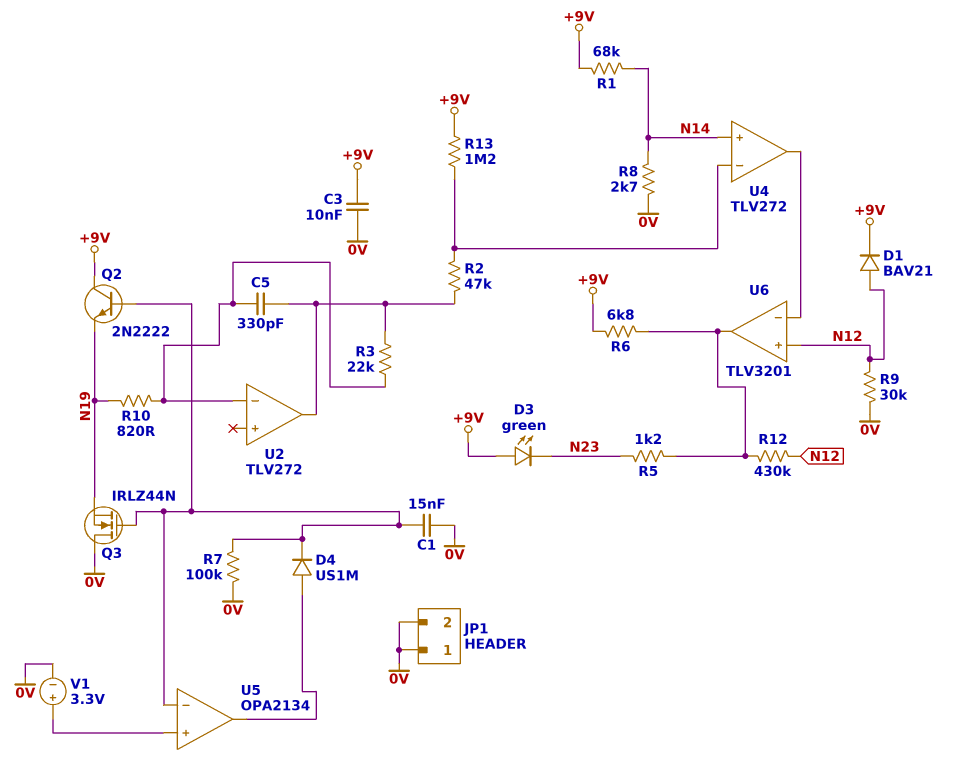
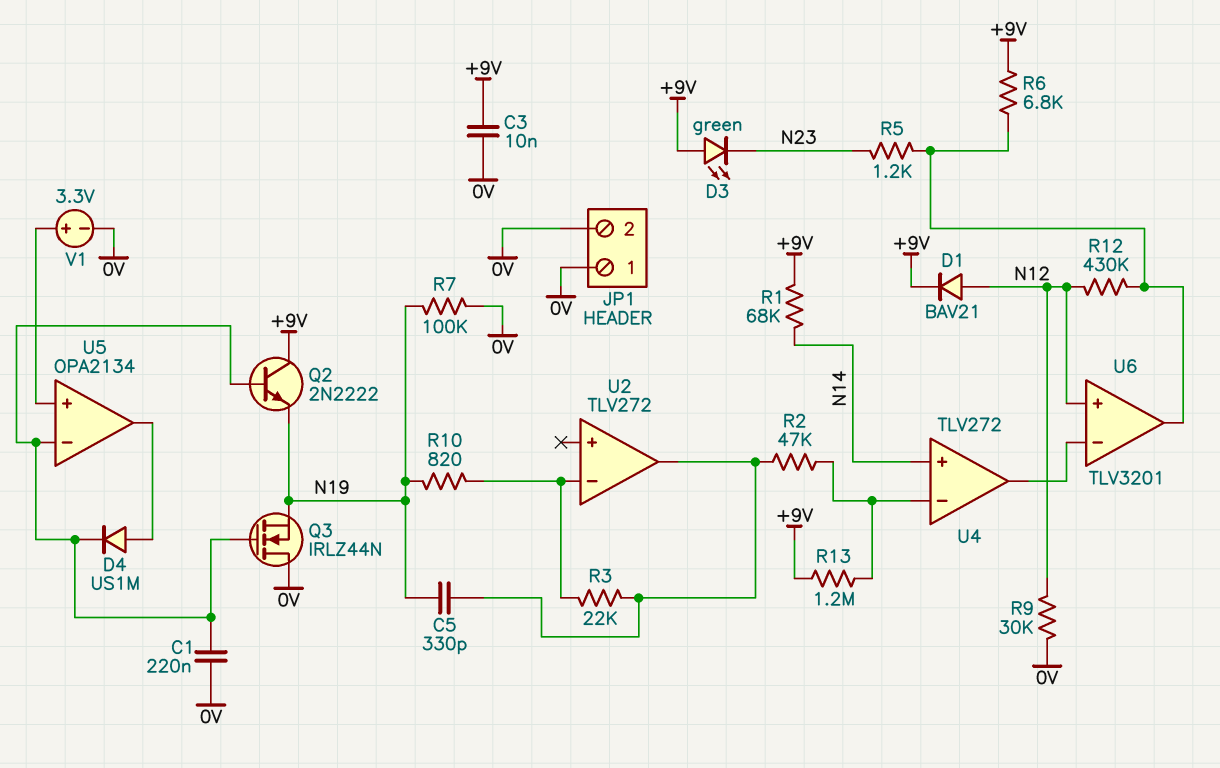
C1: 15nF (0V, U5/in-) -> 220nF (0V, U5/in-)
C5: 330pF (U2/in-, U2/out) -> 330pF (N19, U2/out)
R7: 100k (0V, U5/in-) -> 100k (0V, N19)
R8: 2.7k (0V, N14) -> none

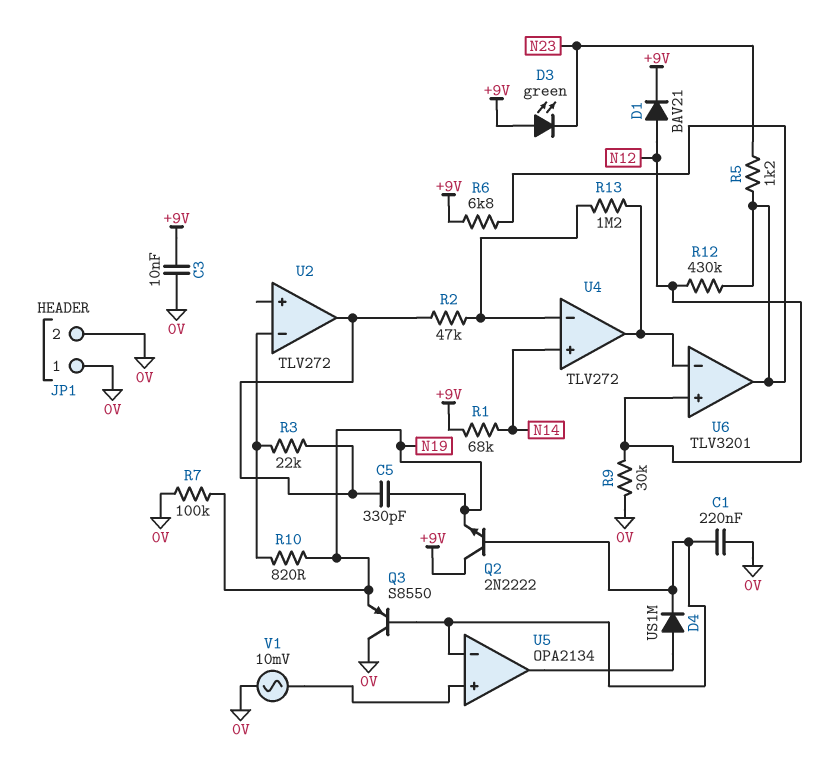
Q3: NMOS IRLZ44N (G U5/in-, D 0V, S N19) -> PNP S8550 (B U5/in-, C 0V, E N19)
R13: 1.2M (+9V, U4/in-) -> 1.2M (U4/in-, U4/out)
V1: 3.3V (plus U5/in+, minus 0V) -> AC 10mV (0V, U5/in+)

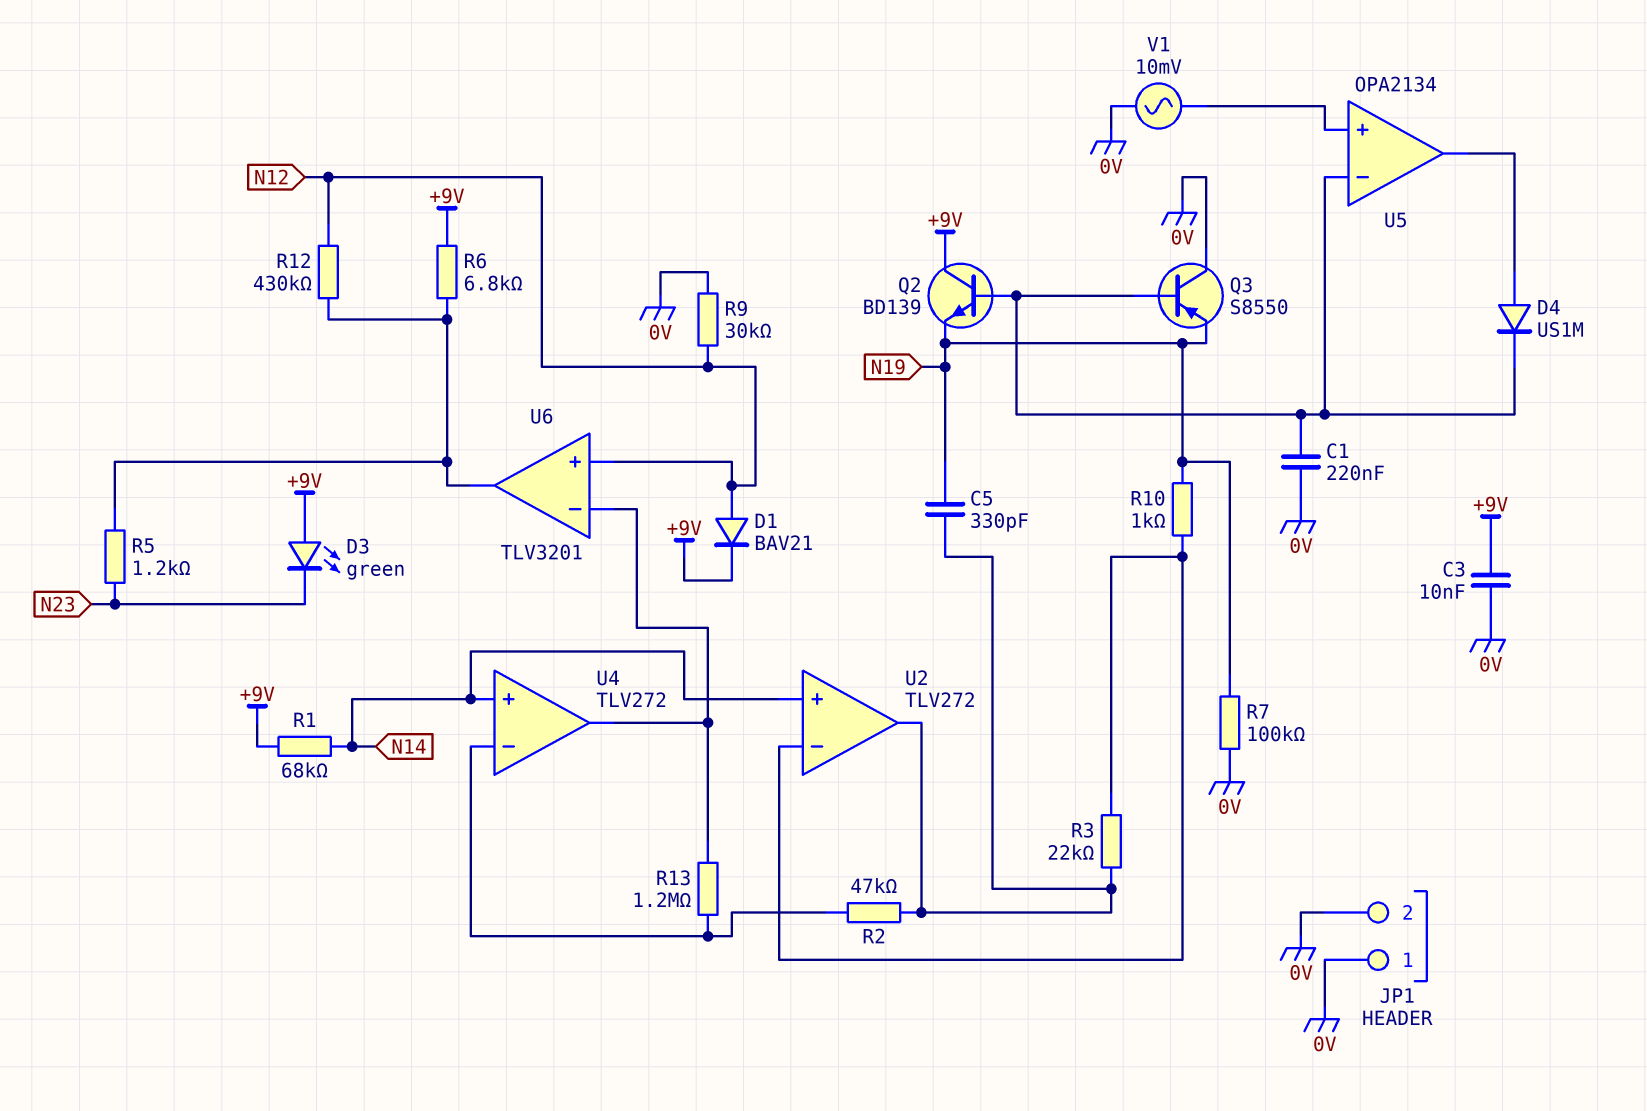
Q2: NPN 2N2222 (B U5/in-, C +9V, E N19) -> NPN BD139 (B U5/in-, C +9V, E N19)
R10: 820 (N19, U2/in-) -> 1k (N19, U2/in-)
U2 pin in+: none -> N14

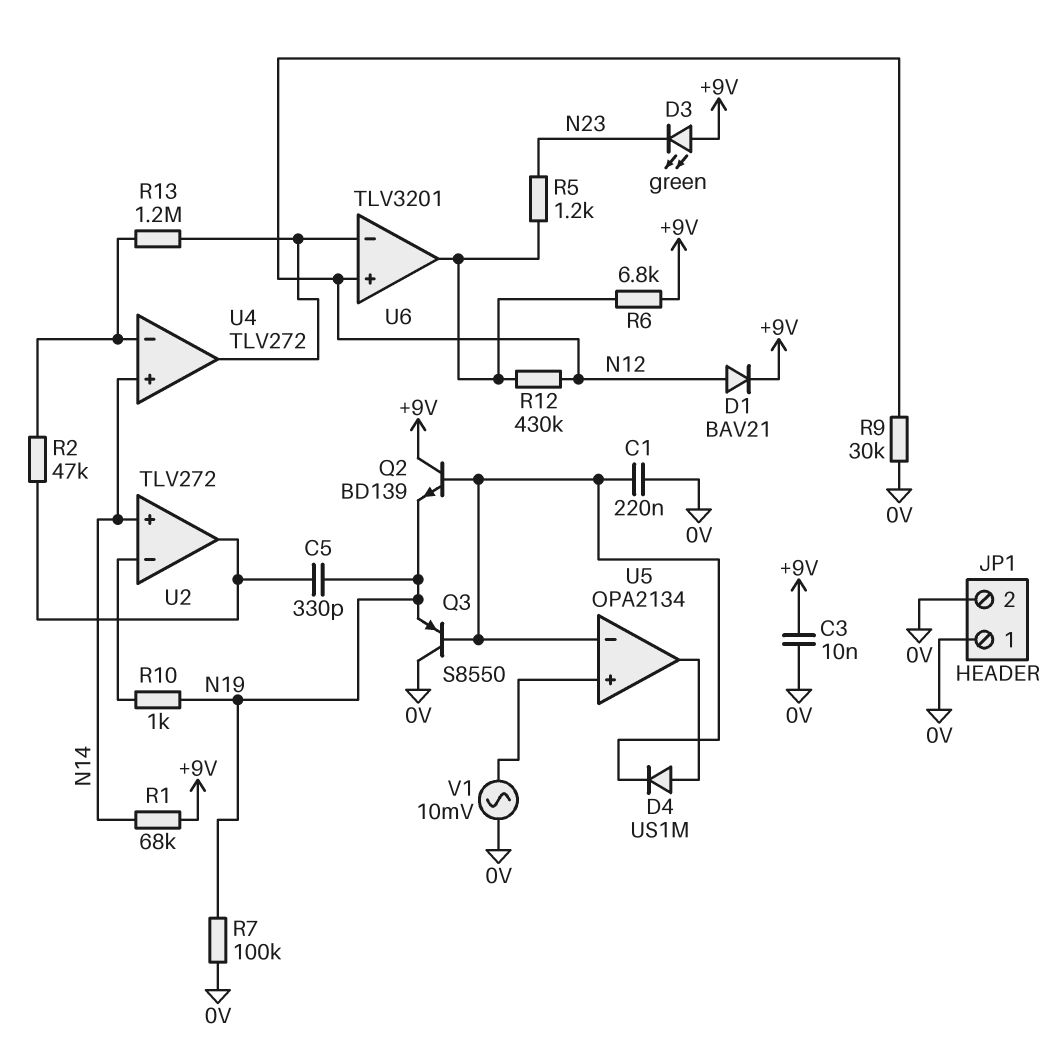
R3: 22k (U2/in-, U2/out) -> none

